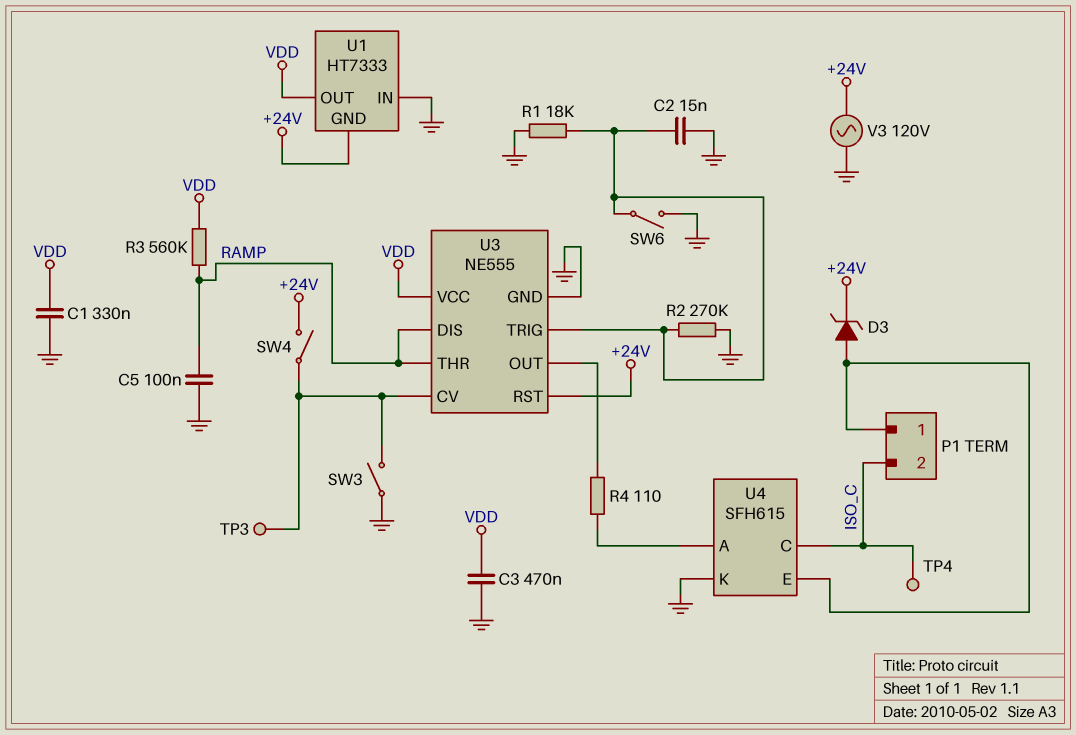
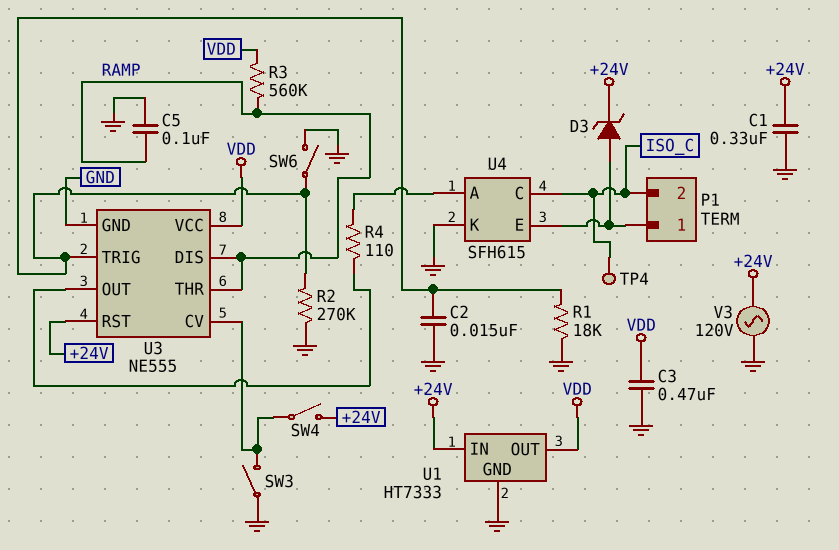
C1: 330nF (GND, VDD) -> 330nF (+24V, GND)
TP3: test point (U3/CV) -> none
U1 pin GND: +24V -> GND
U1 pin IN: GND -> +24V

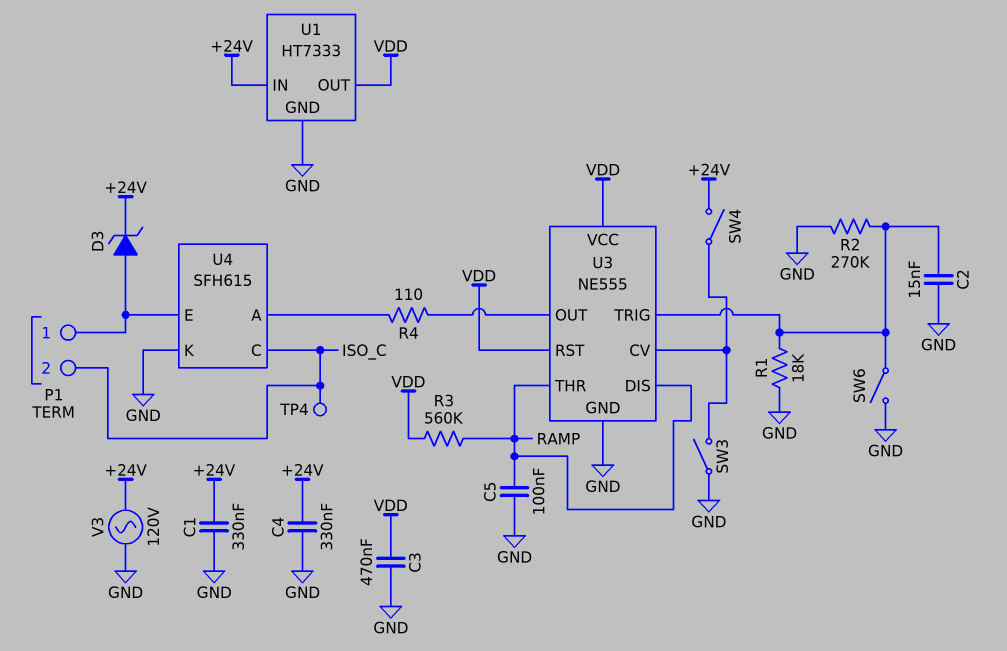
C4: none -> 330nF (+24V, GND)
U3 pin RST: +24V -> VDD

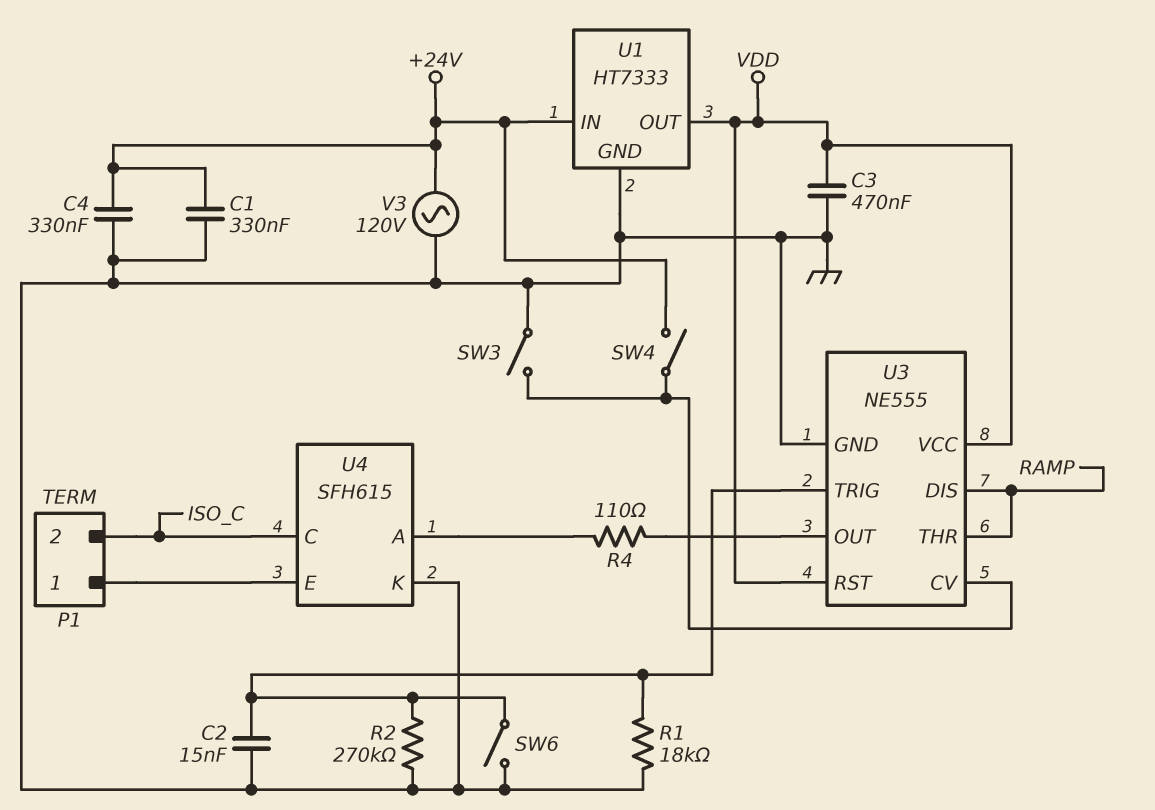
C5: 100nF (GND, RAMP) -> none
D3: zener (A P1/1, K +24V) -> none
R3: 560k (RAMP, VDD) -> none
TP4: test point (ISO_C) -> none

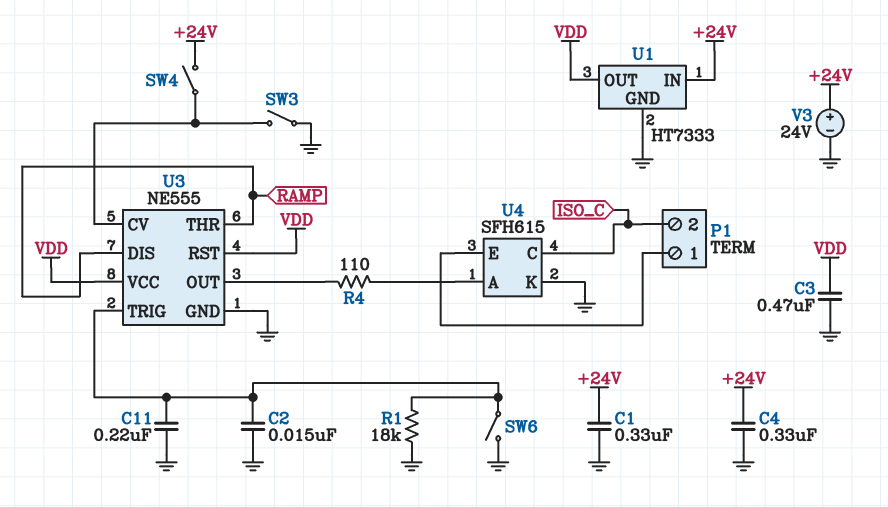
C11: none -> 220nF (GND, U3/TRIG)
R2: 270k (GND, U3/TRIG) -> none
V3: AC 120V (+24V, GND) -> 24V (plus +24V, minus GND)

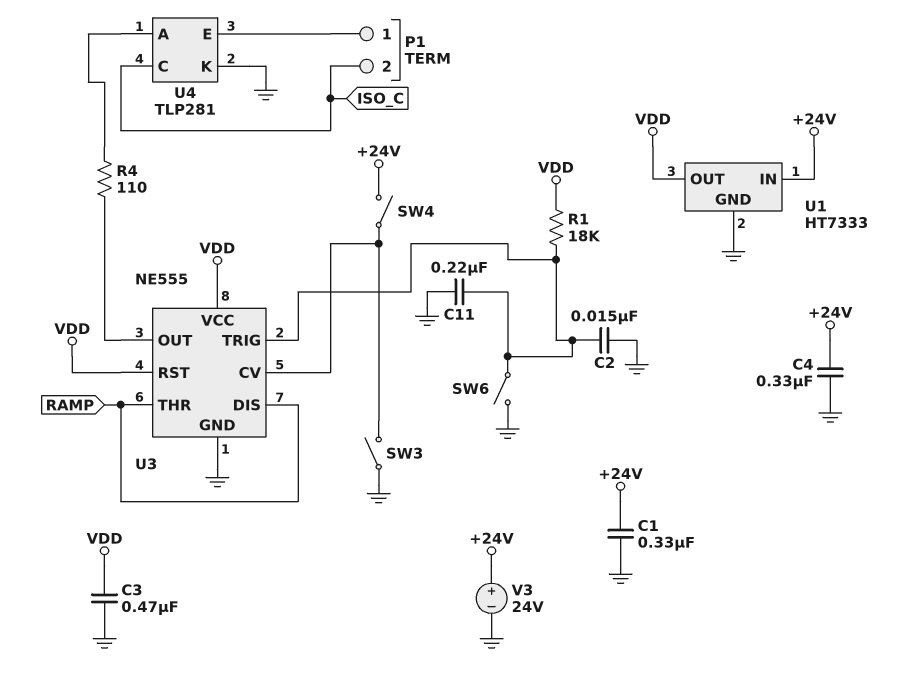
R1: 18k (GND, U3/TRIG) -> 18k (U3/TRIG, VDD)
U4: SFH615 -> TLP281

